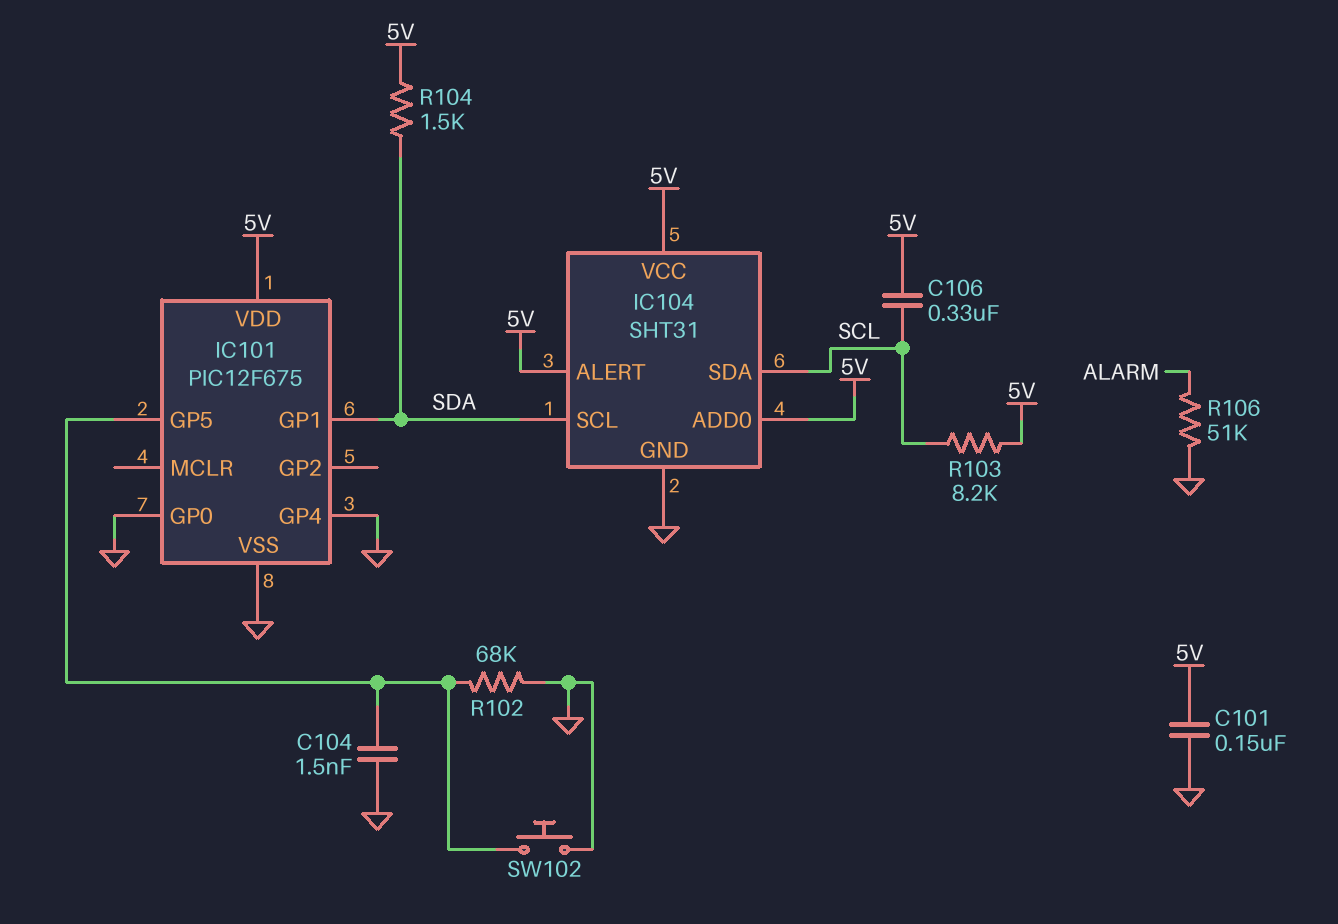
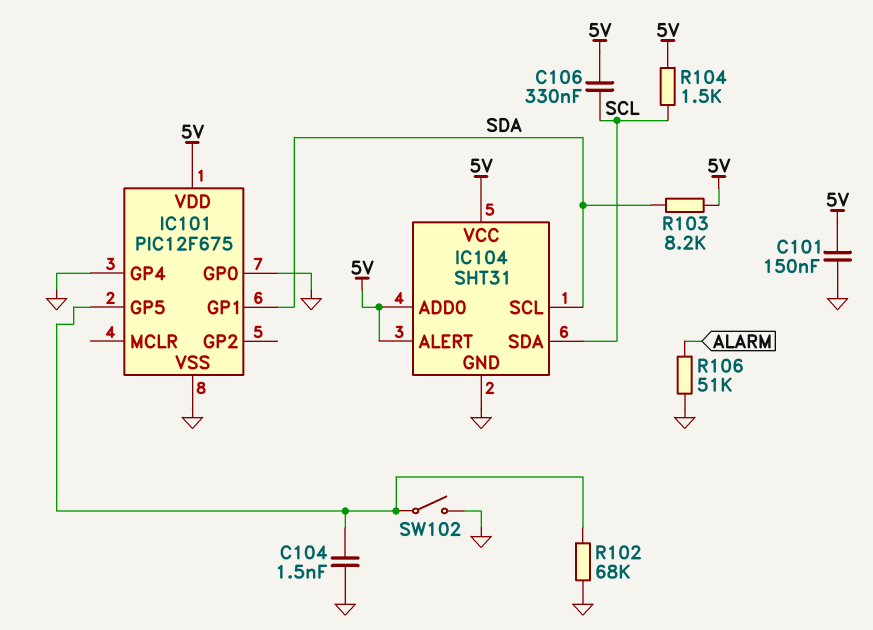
R103: 8.2k (5V, SCL) -> 8.2k (5V, SDA)
R104: 1.5k (5V, SDA) -> 1.5k (5V, SCL)
SW102: button (GND, IC101/GP5) -> switch (GND, IC101/GP5)

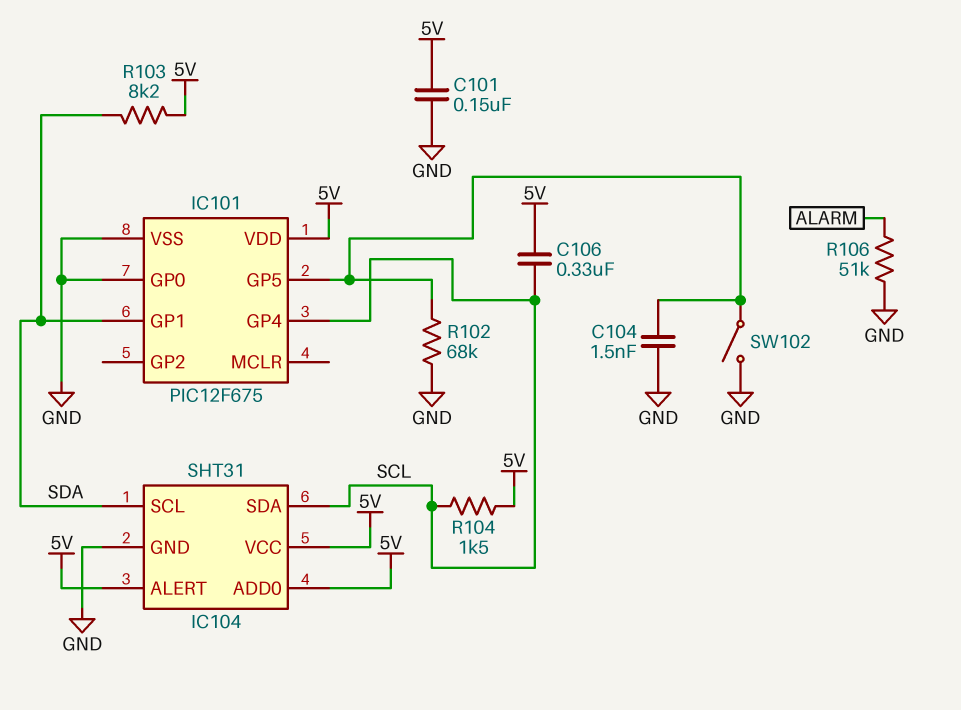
IC101 pin GP4: GND -> SCL

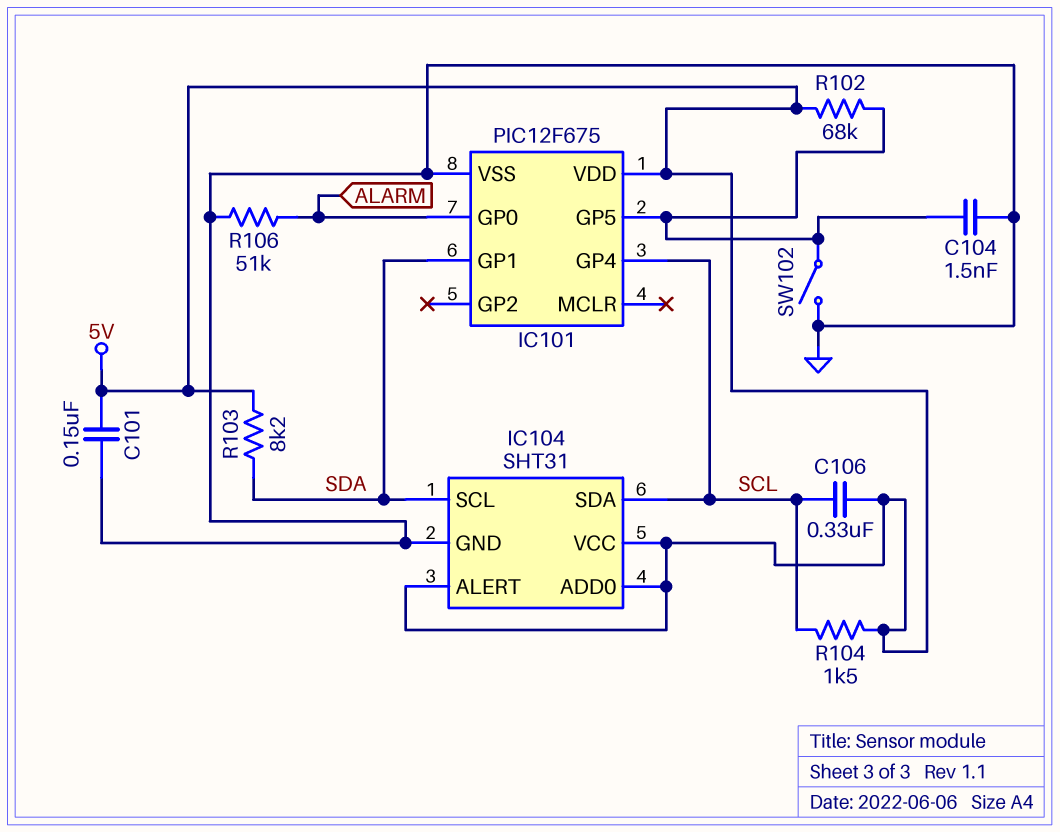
IC101 pin GP0: GND -> ALARM
R102: 68k (GND, IC101/GP5) -> 68k (5V, IC101/GP5)

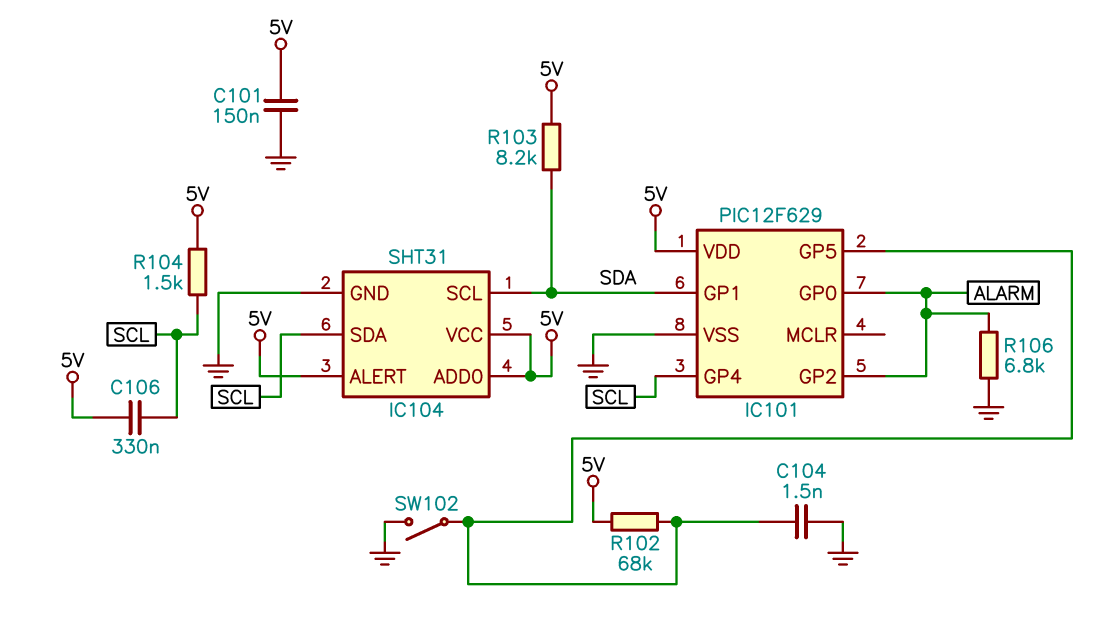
IC101: PIC12F675 -> PIC12F629
IC101 pin GP2: none -> ALARM
R106: 51k (ALARM, GND) -> 6.8k (ALARM, GND)

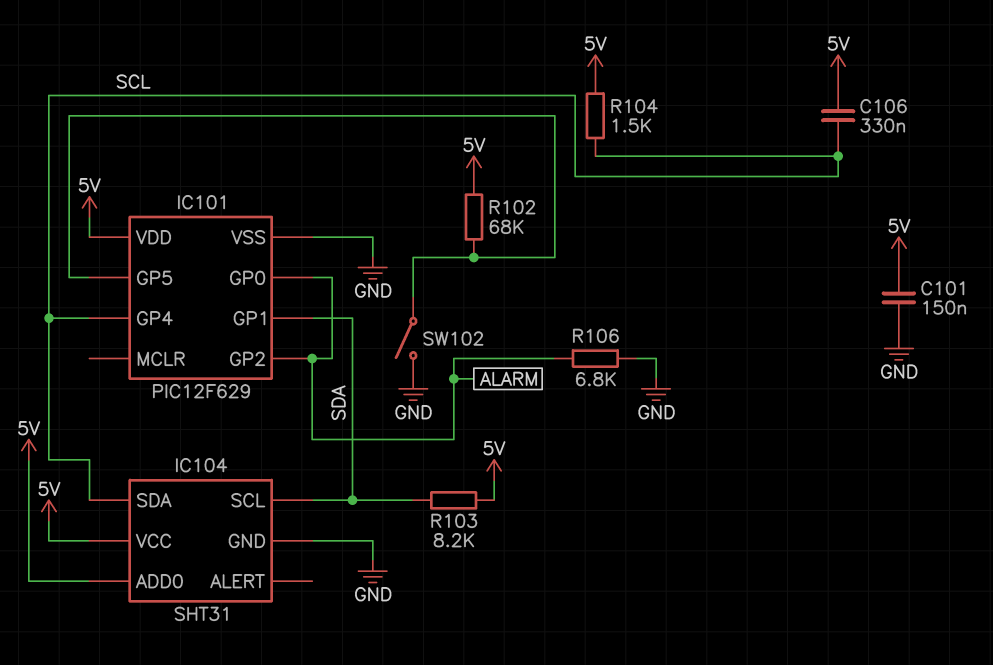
C104: 1.5nF (GND, IC101/GP5) -> none
IC104 pin ALERT: 5V -> none

